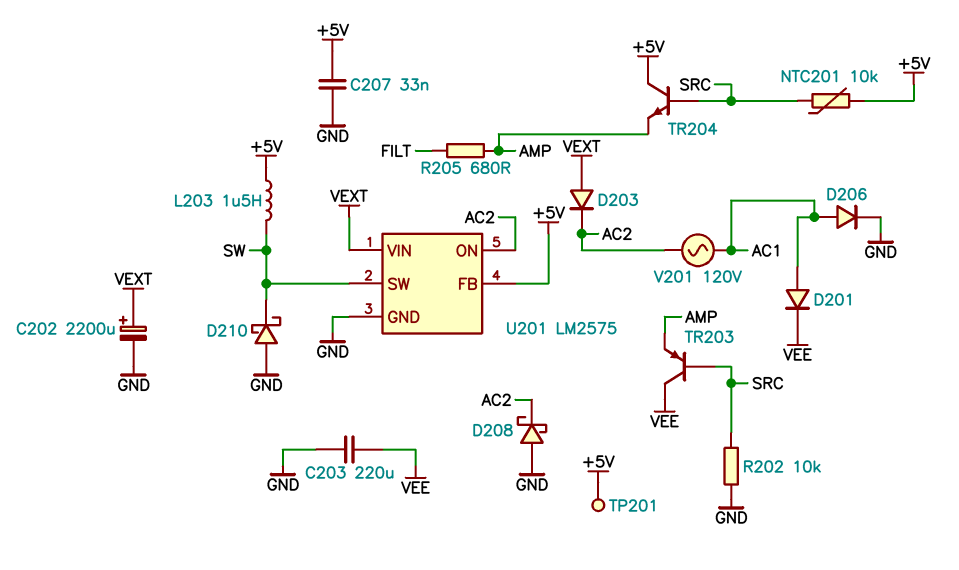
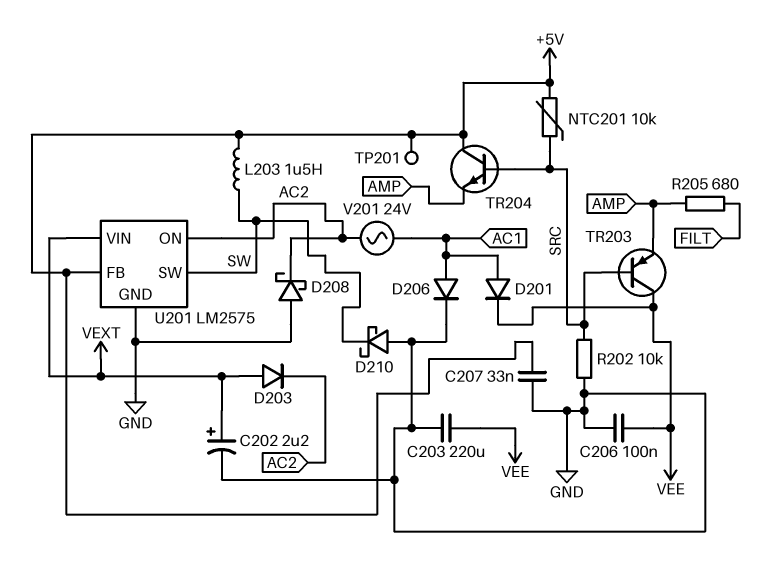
C202: 2200uF (plus VEXT, minus GND) -> 2.2uF (plus VEXT, minus GND)
C206: none -> 100nF (GND, VEE)
V201: AC 120V (AC1, AC2) -> AC 24V (AC1, AC2)

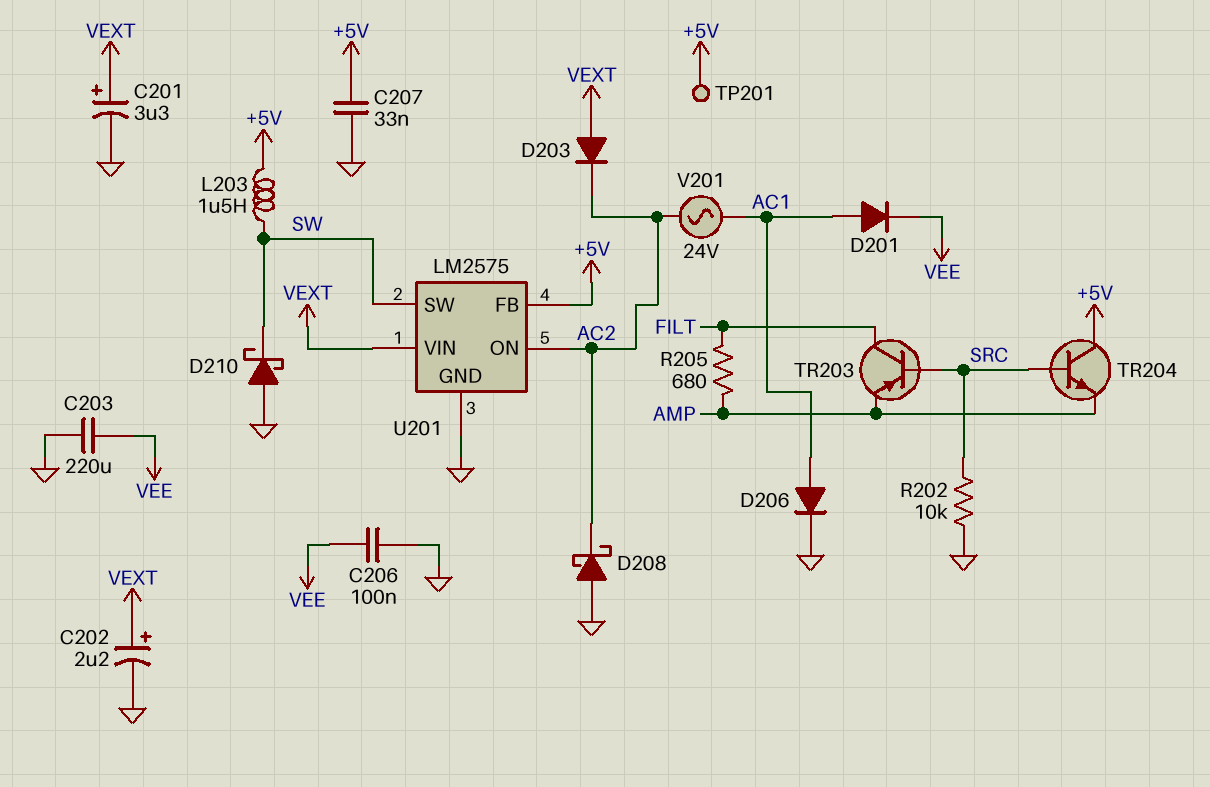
C201: none -> 3.3uF (plus VEXT, minus GND)
NTC201: 10k (+5V, SRC) -> none
TR203: PNP (B SRC, C VEE, E AMP) -> PNP (B SRC, C FILT, E AMP)

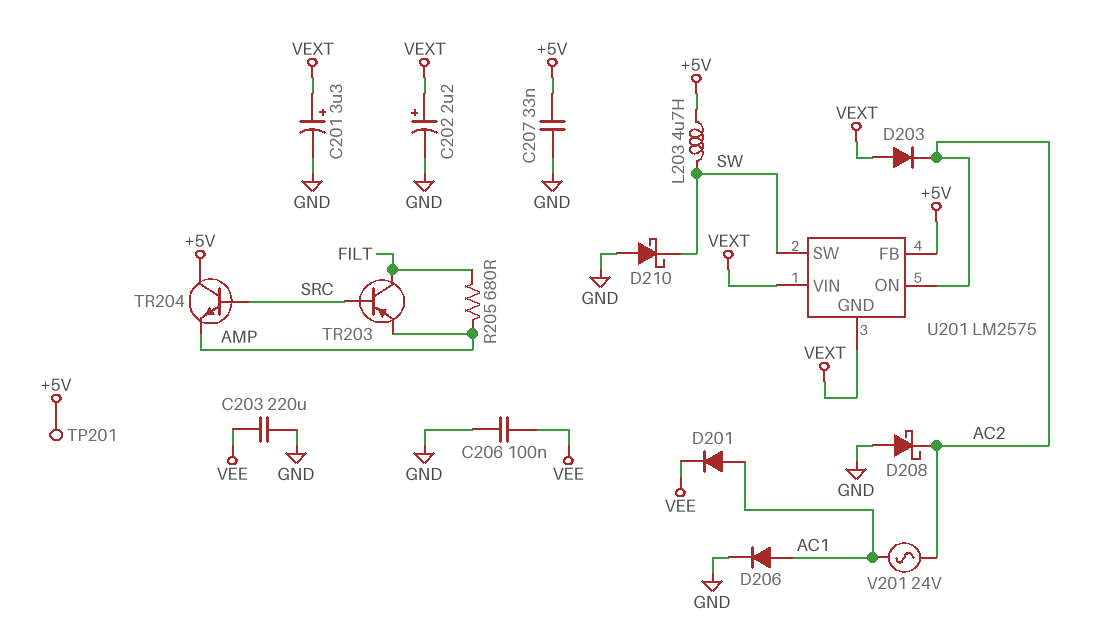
L203: 1.5uH (+5V, SW) -> 4.7uH (+5V, SW)
R202: 10k (GND, SRC) -> none
U201 pin GND: GND -> VEXT

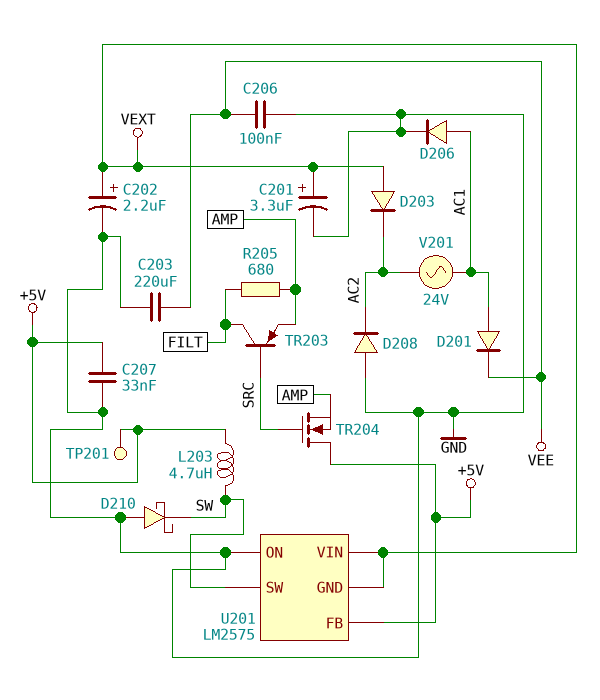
D208: schottky (A GND, K AC2) -> diode (A GND, K AC2)
TR204: NPN (B SRC, C +5V, E AMP) -> NMOS (G SRC, D +5V, S AMP)
U201 pin ON: AC2 -> GND

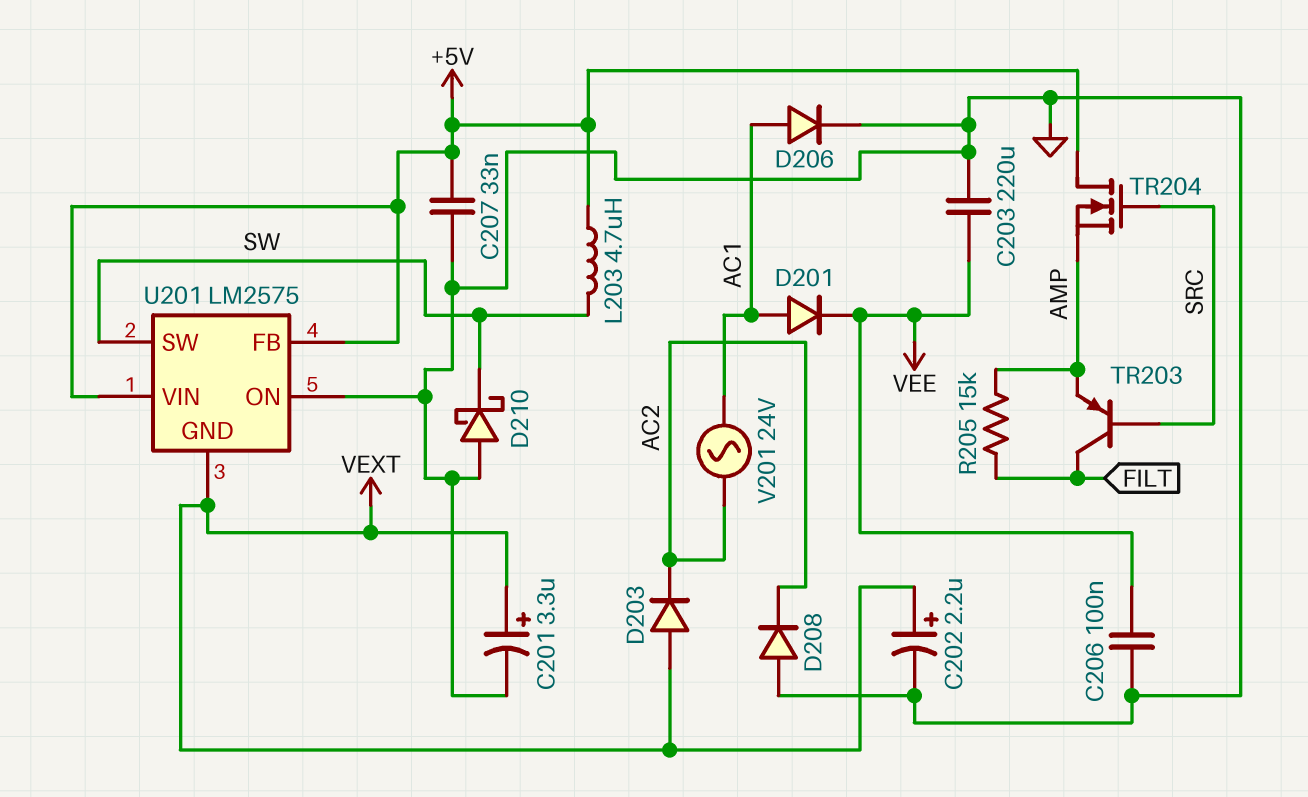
R205: 680 (AMP, FILT) -> 15k (AMP, FILT)
TP201: test point (+5V) -> none
U201 pin VIN: VEXT -> +5V

